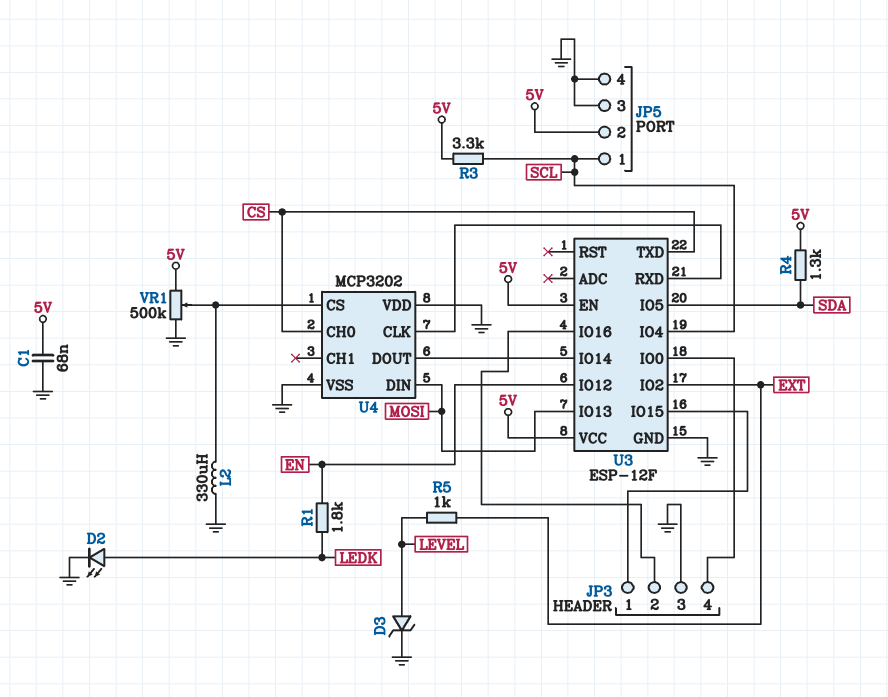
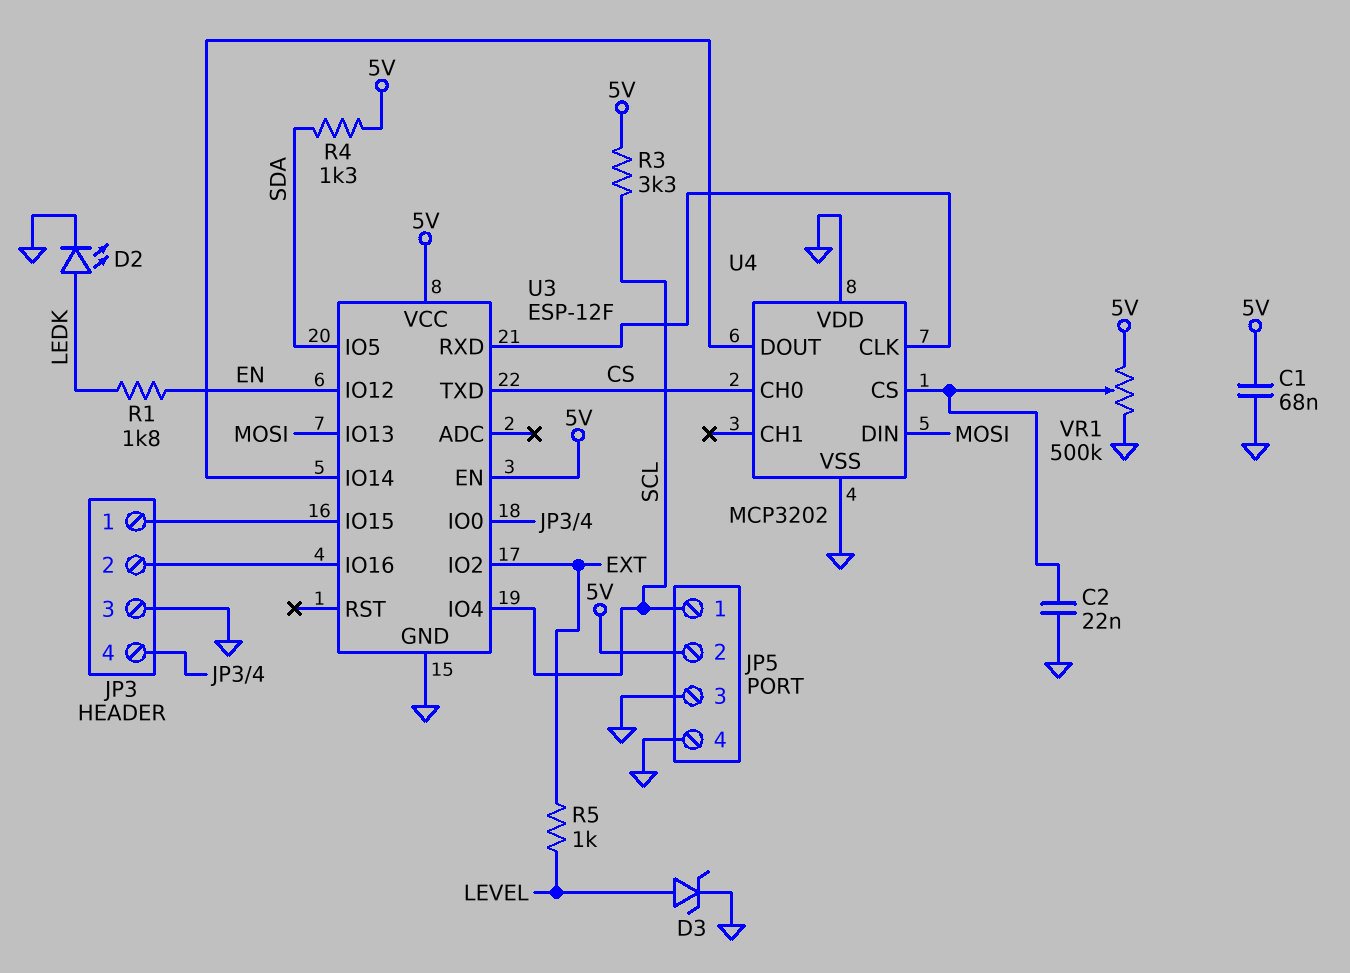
C2: none -> 22nF (GND, U4/CS)
L2: 330uH (GND, U4/CS) -> none

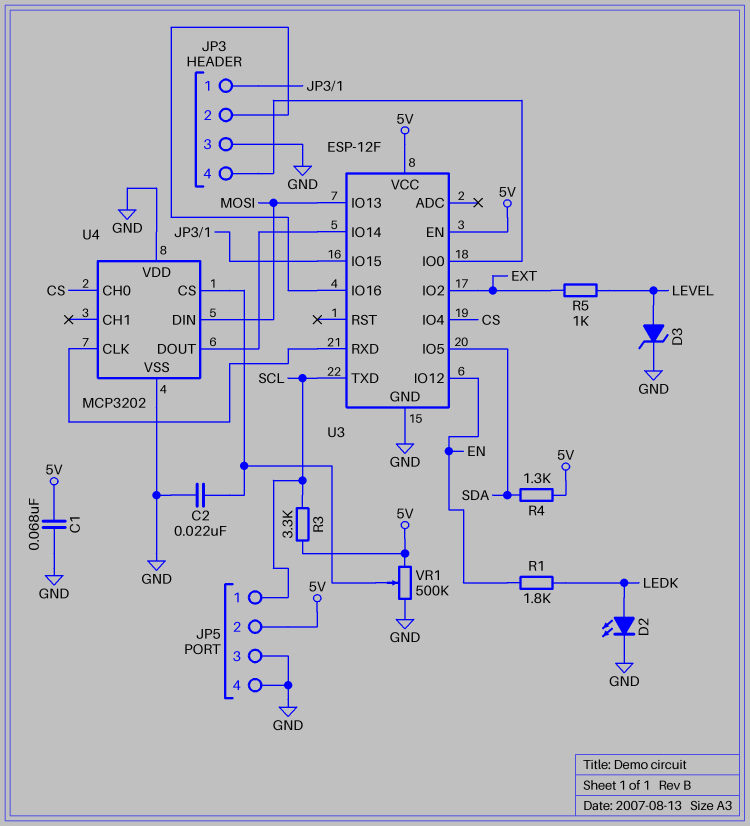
U3 pin IO4: SCL -> CS
U3 pin TXD: CS -> SCL

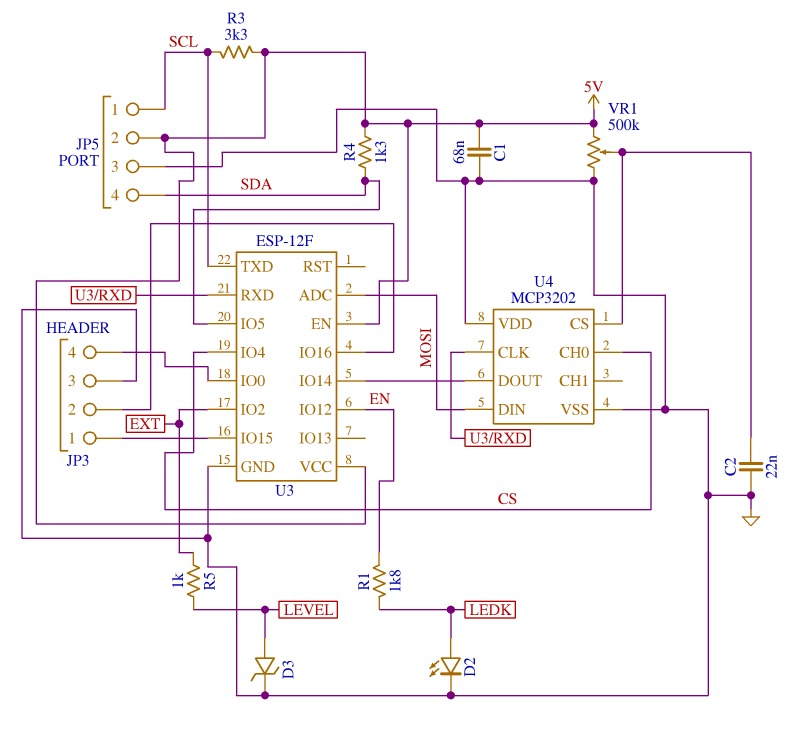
JP5 pin 4: GND -> SDA
U3 pin ADC: none -> MOSI
U3 pin IO13: MOSI -> none

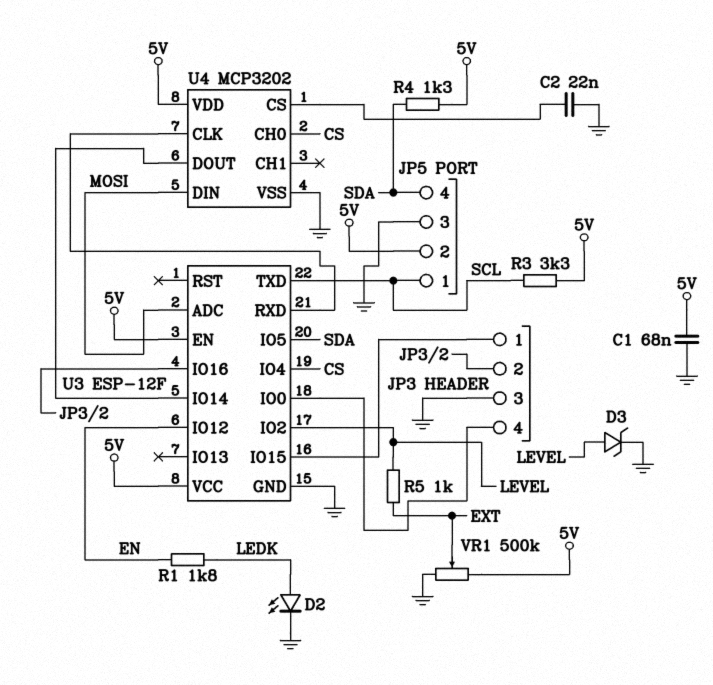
U3 pin IO2: EXT -> LEVEL
U4 pin VDD: GND -> 5V
VR1: 500k (5V, GND, wiper U4/CS) -> 500k (5V, GND, wiper EXT)

